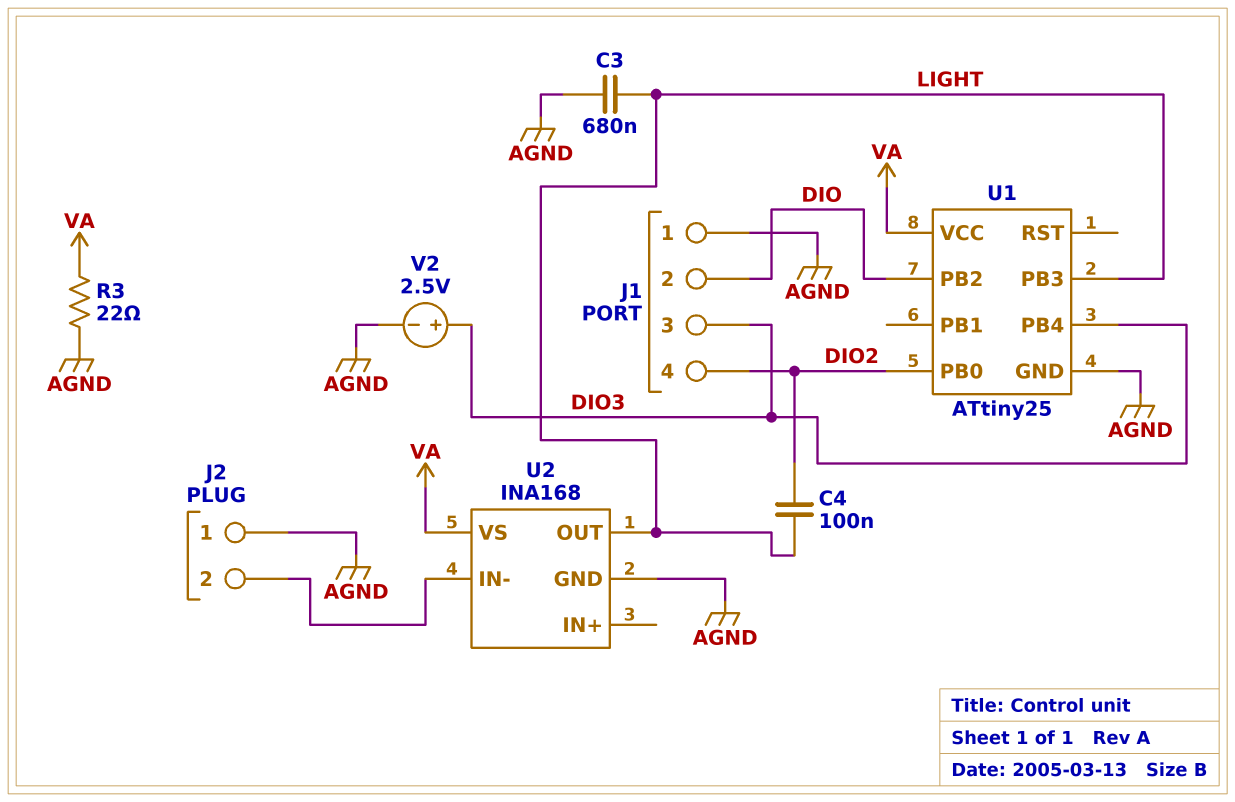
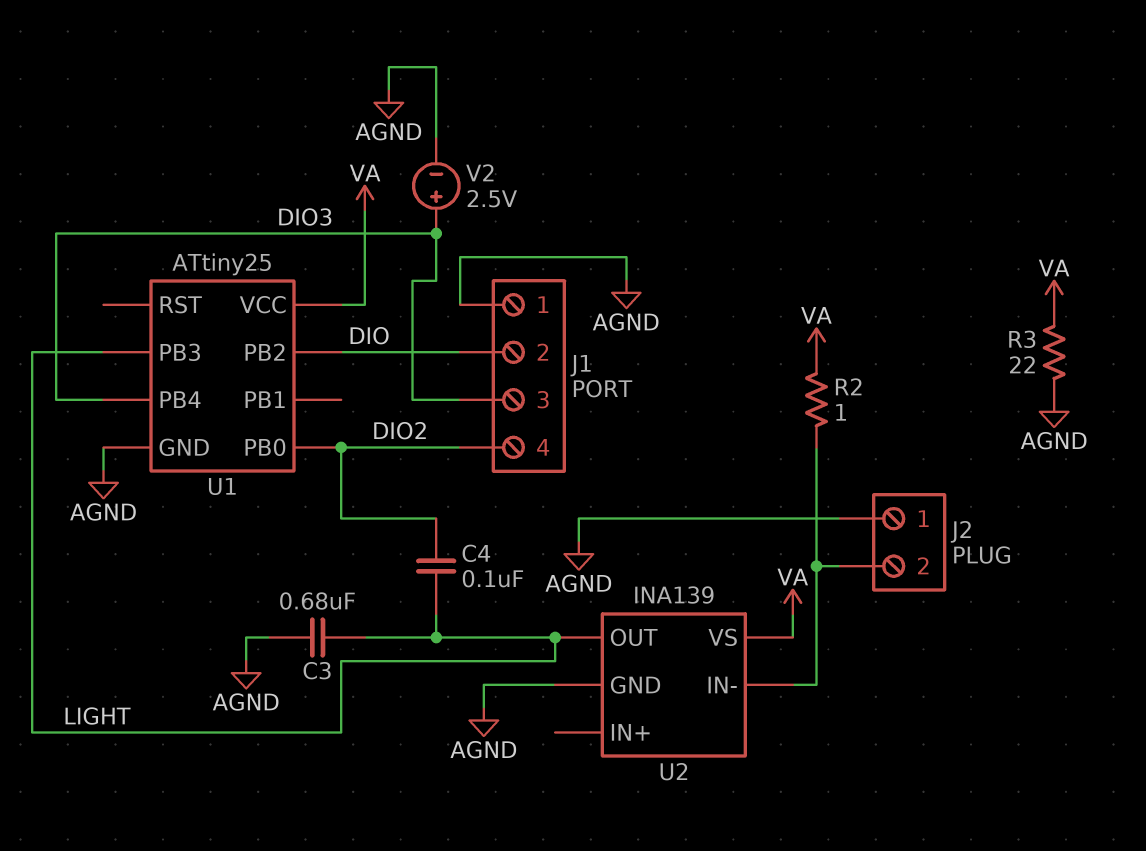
R2: none -> 1 (J2/2, VA)
U2: INA168 -> INA139

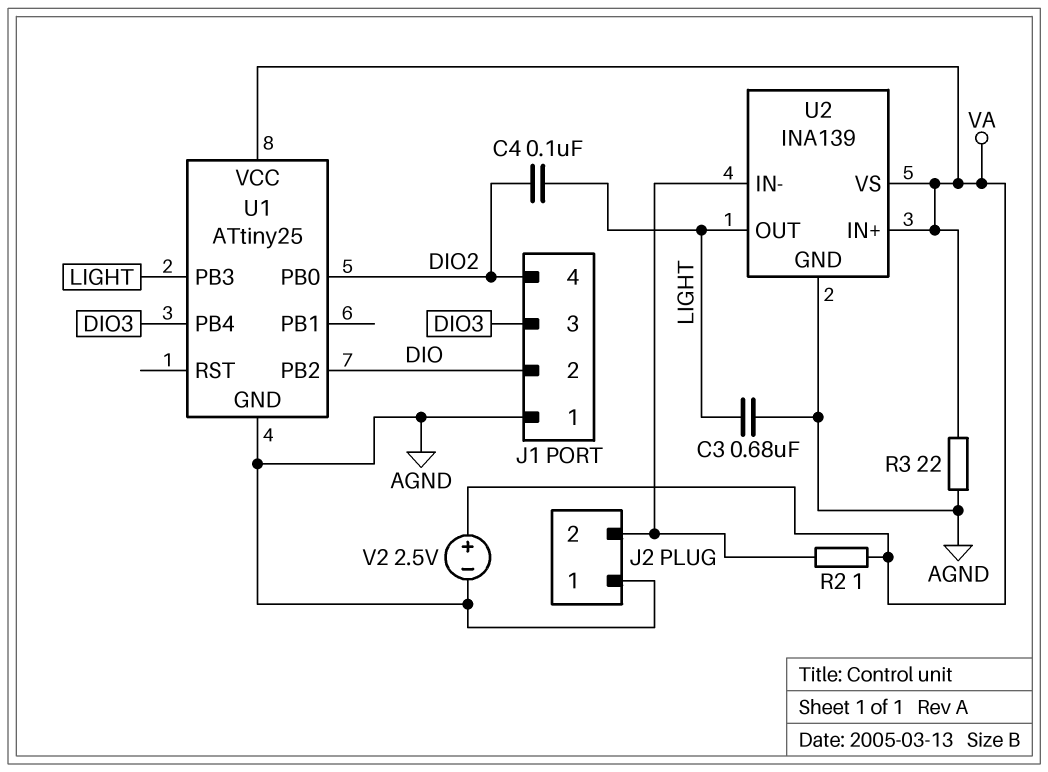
U2 pin IN+: none -> VA
V2: 2.5V (plus DIO3, minus AGND) -> 2.5V (plus VA, minus AGND)

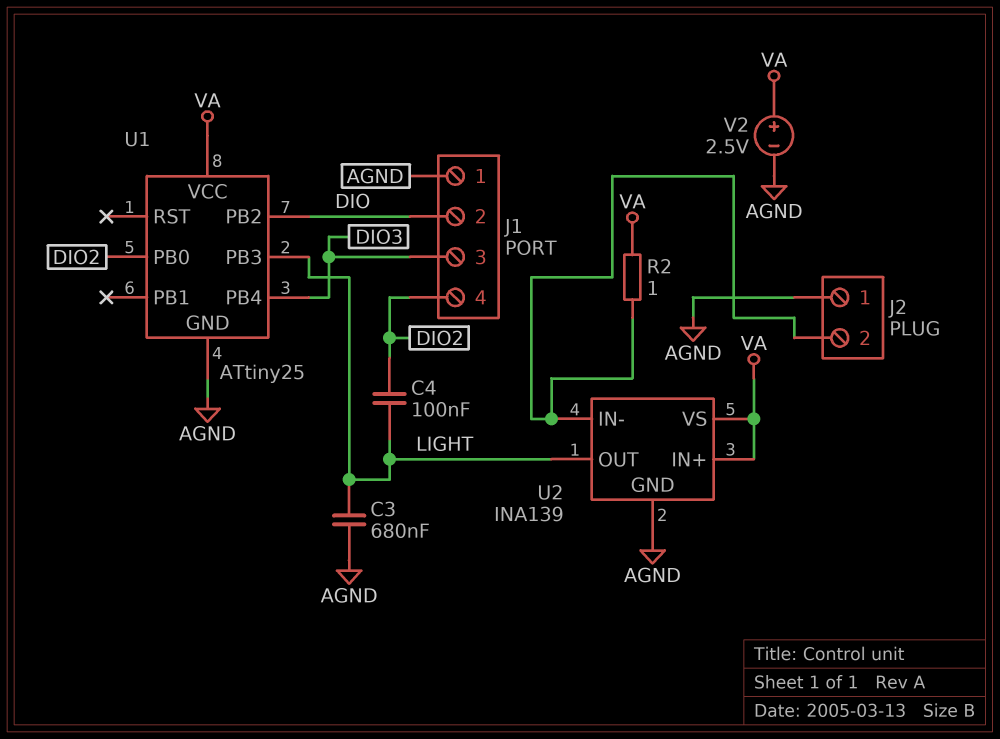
R3: 22 (AGND, VA) -> none

